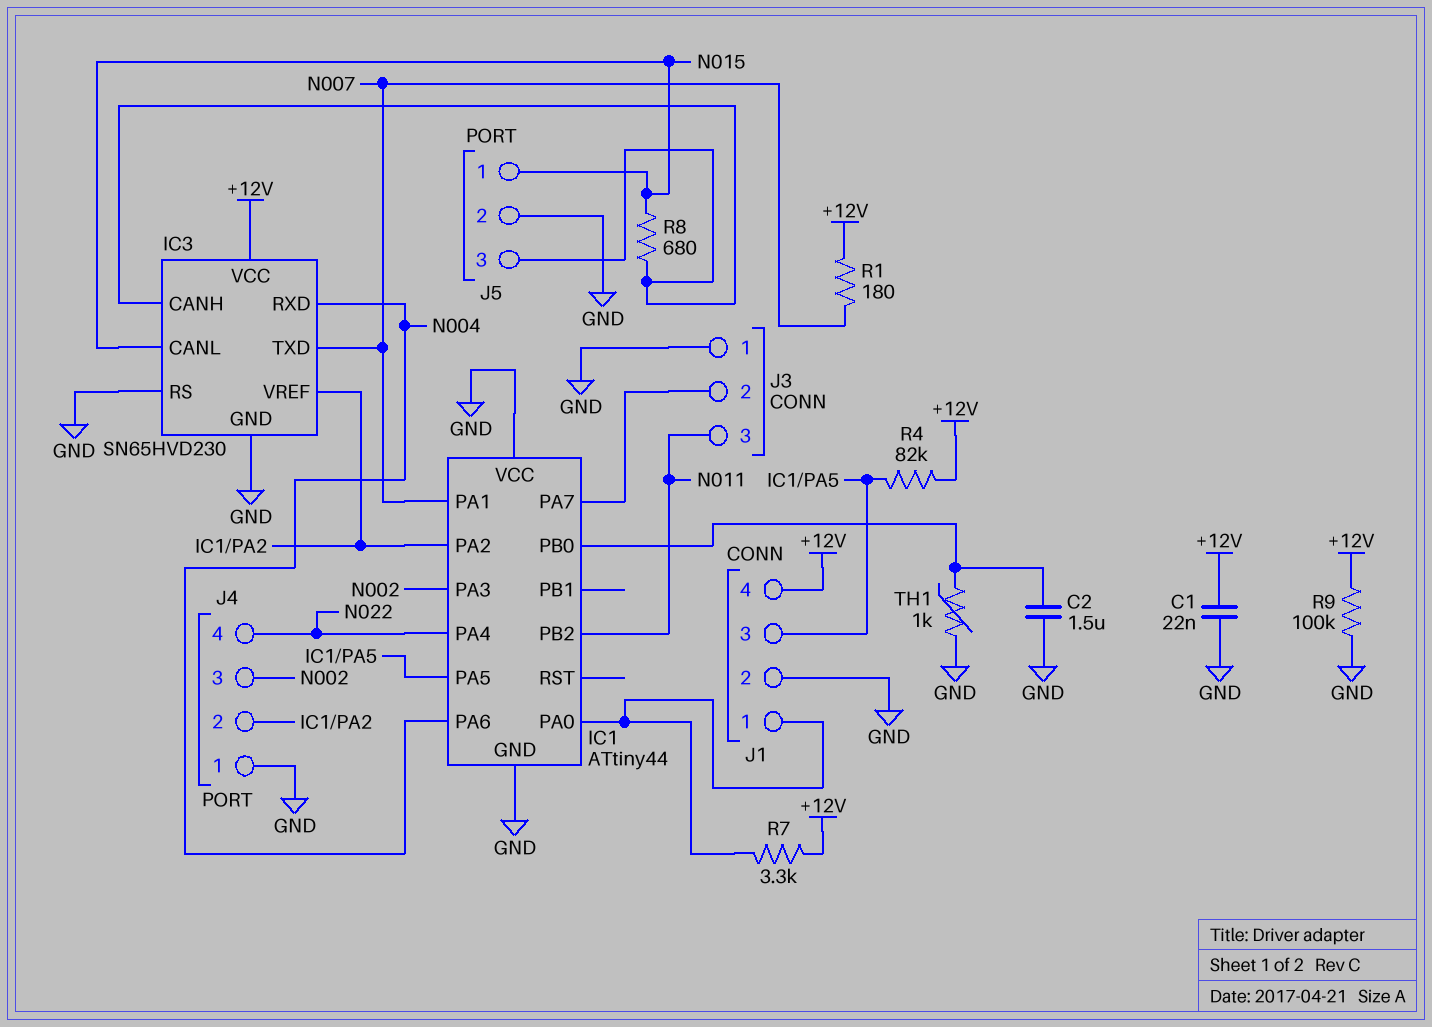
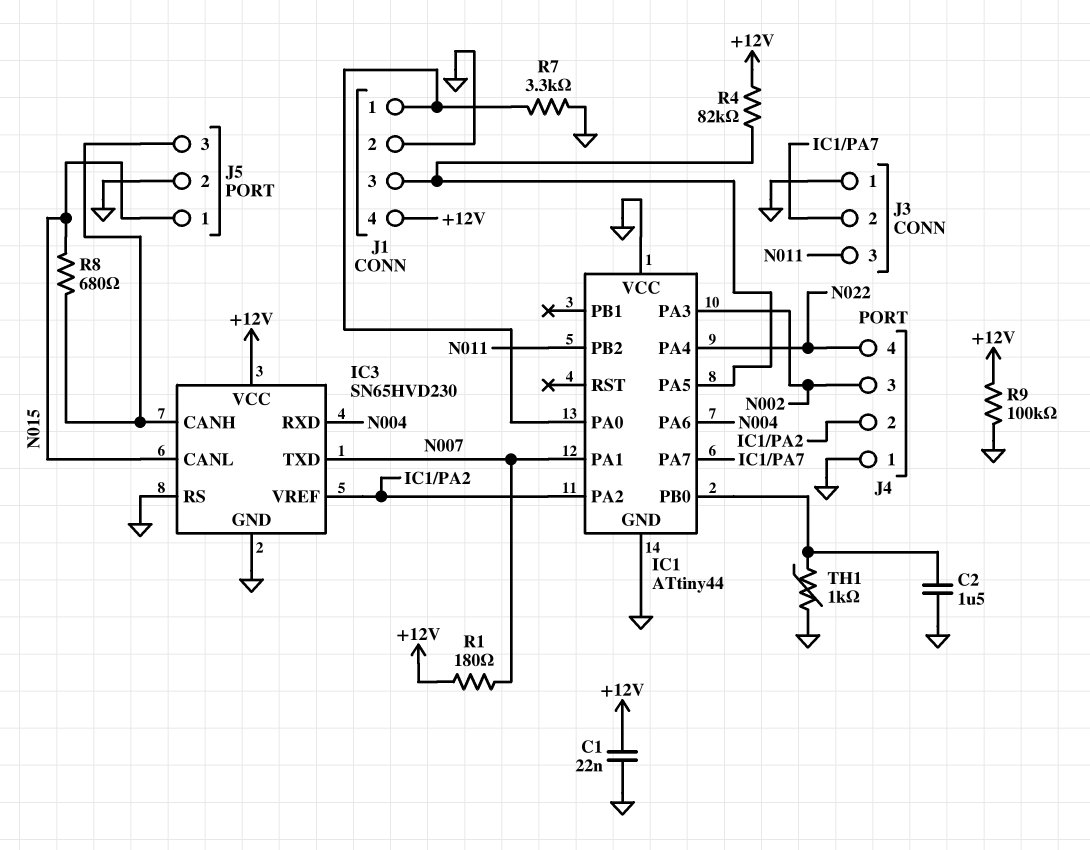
R7: 3.3k (+12V, IC1/PA0) -> 3.3k (GND, IC1/PA0)

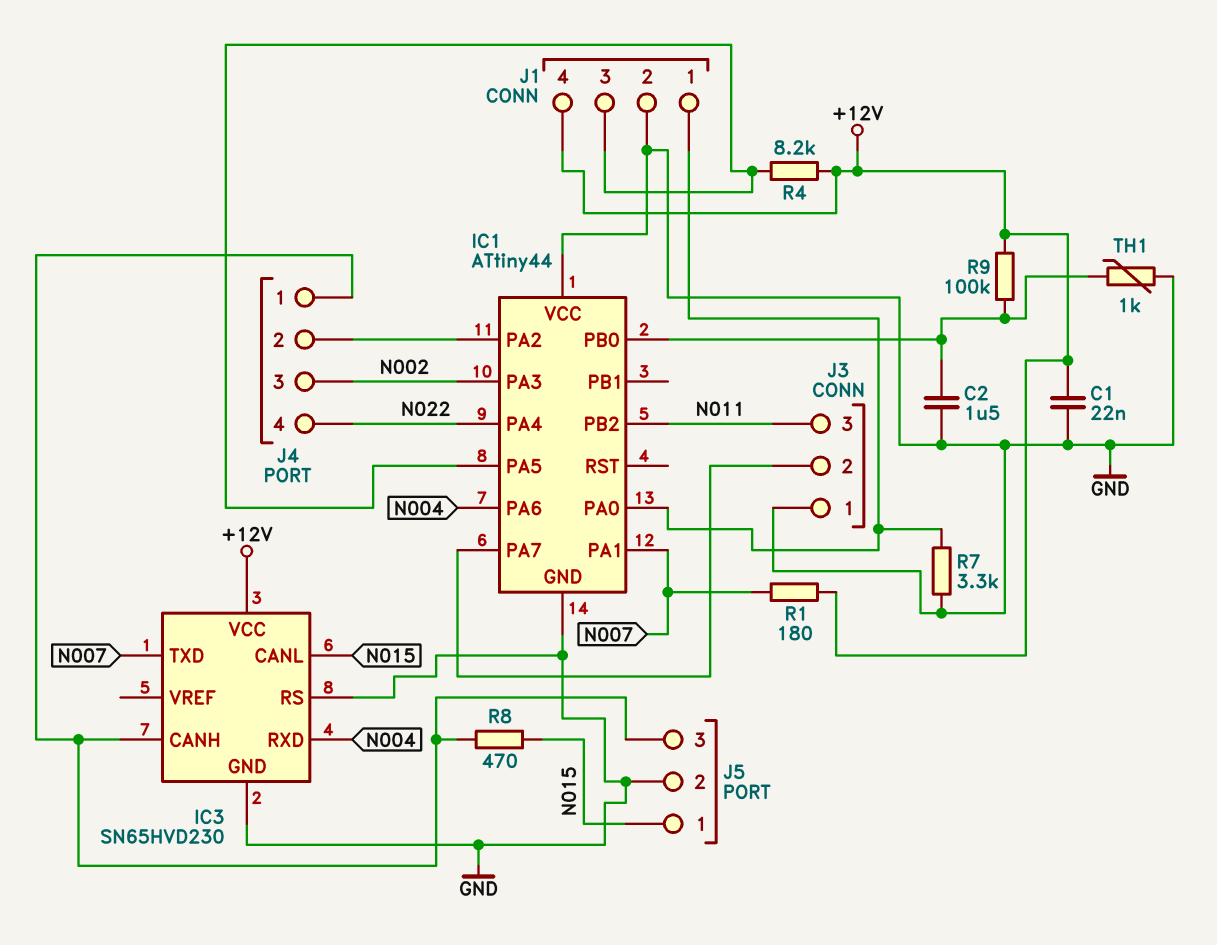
IC3 pin VREF: IC1/PA2 -> none
J4 pin 1: GND -> IC3/CANH
R4: 82k (+12V, IC1/PA5) -> 8.2k (+12V, IC1/PA5)
R8: 680 (IC3/CANH, N015) -> 470 (IC3/CANH, N015)
R9: 100k (+12V, GND) -> 100k (+12V, IC1/PB0)

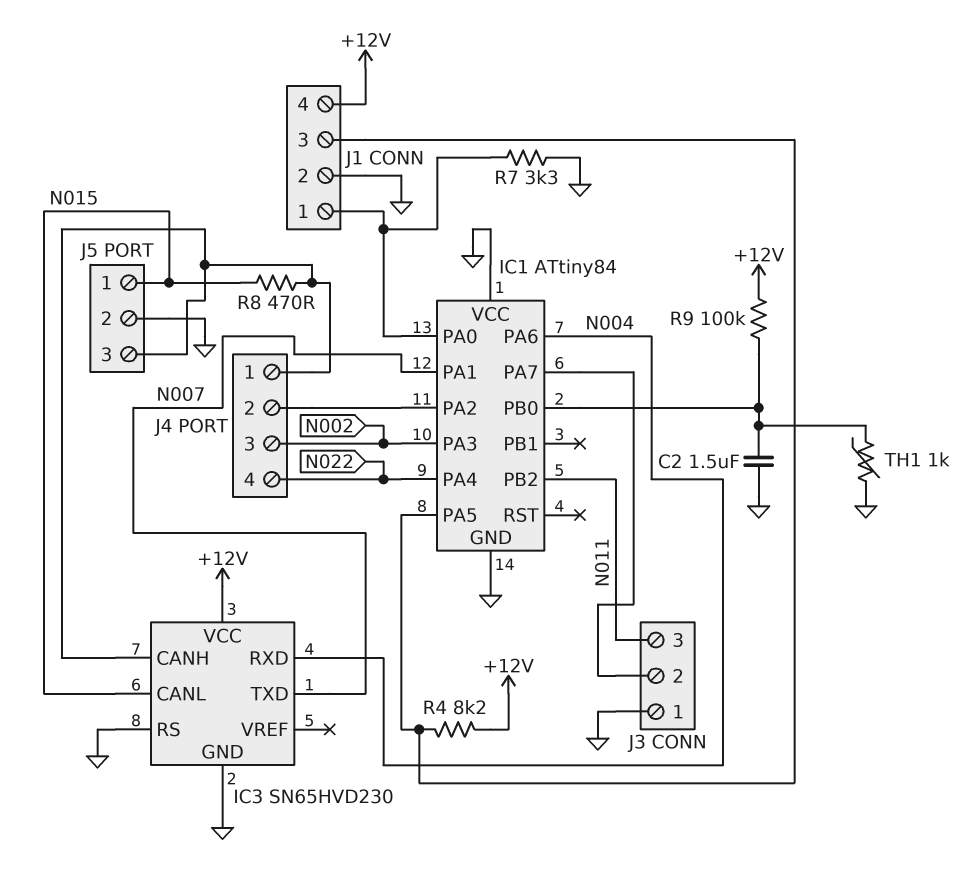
C1: 22nF (+12V, GND) -> none
IC1: ATtiny44 -> ATtiny84
R1: 180 (+12V, N007) -> none

